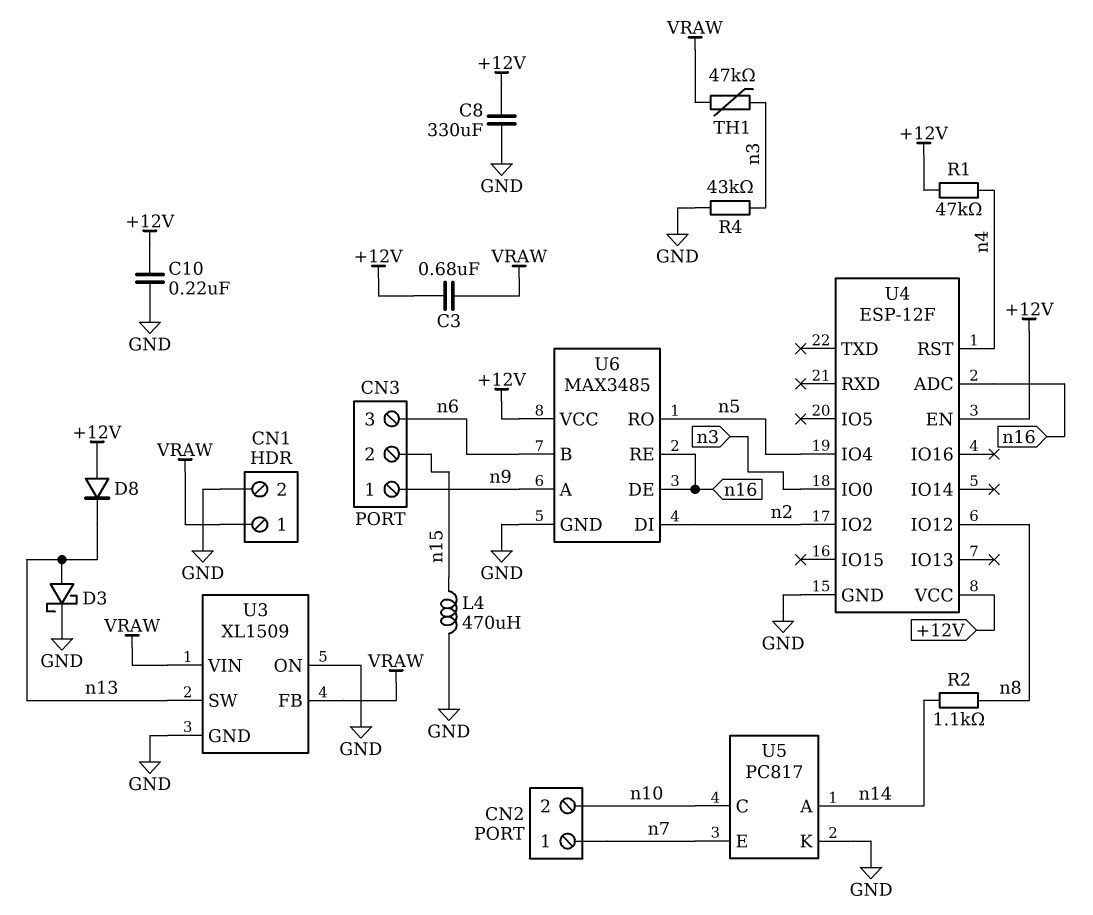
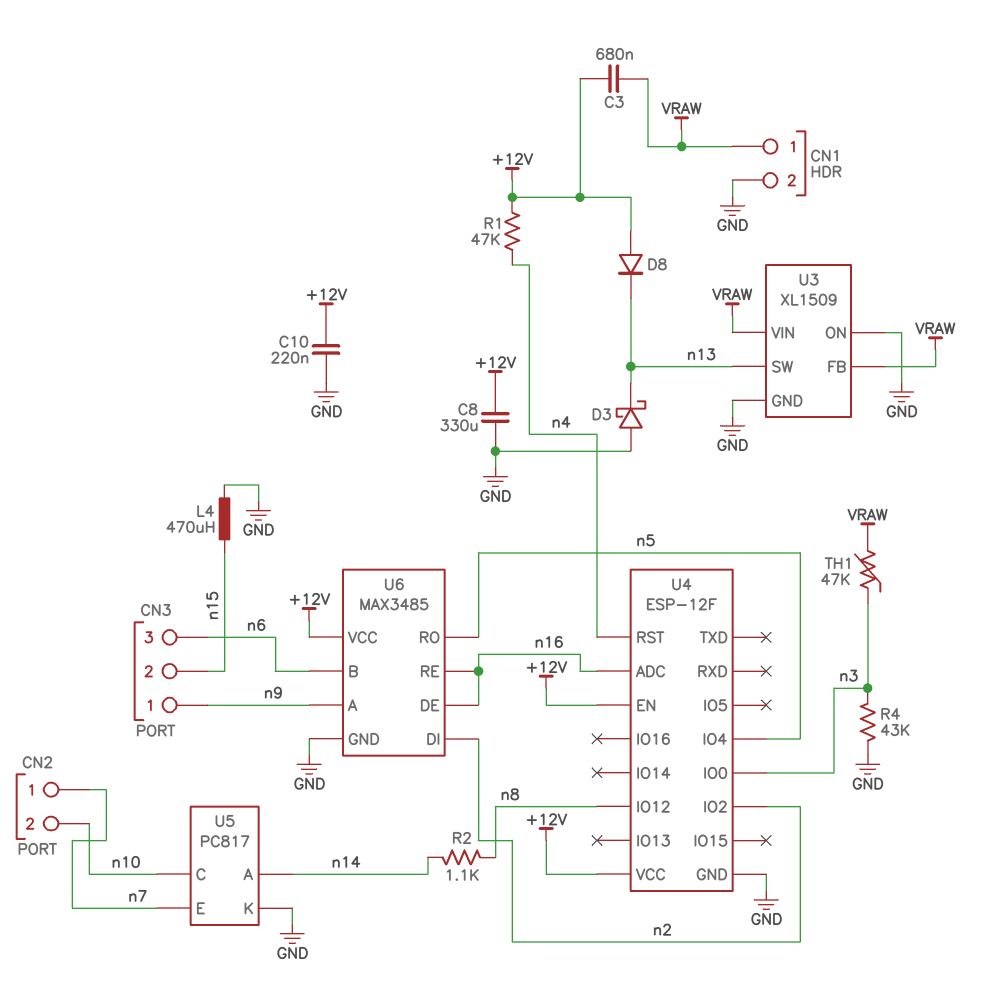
D3: schottky (A n13, K GND) -> schottky (A GND, K n13)

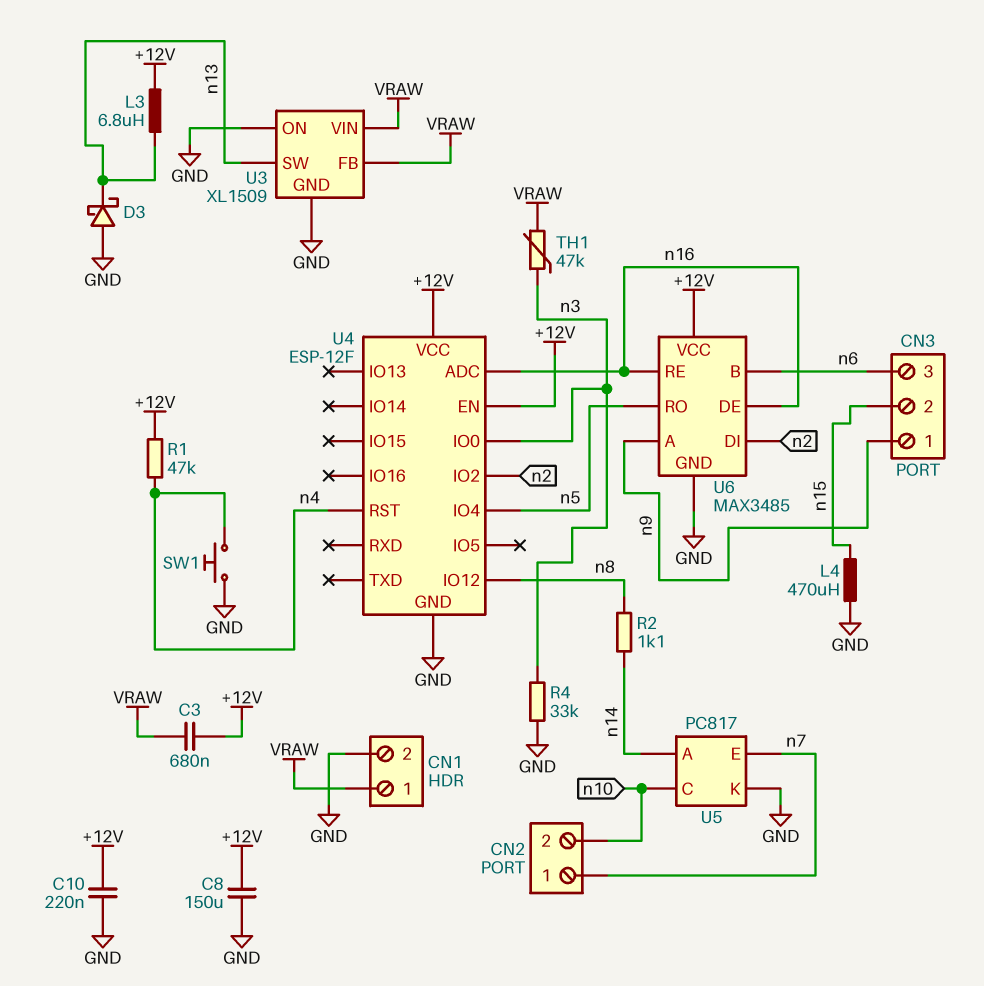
C8: 330uF (+12V, GND) -> 150uF (+12V, GND)
D8: diode (A +12V, K n13) -> none
L3: none -> 6.8uH (+12V, n13)
R4: 43k (GND, n3) -> 33k (GND, n3)
SW1: none -> button (GND, n4)

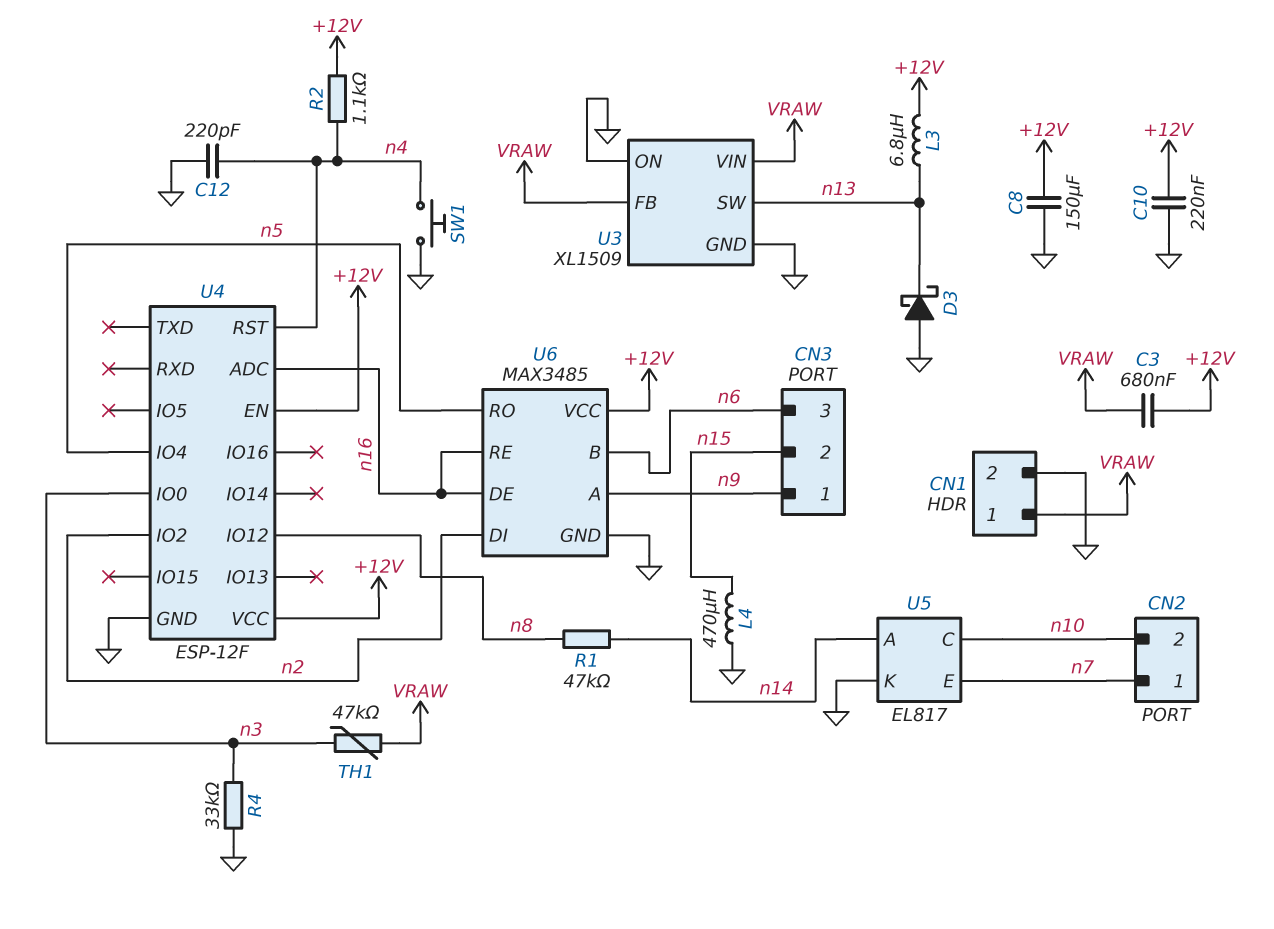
C12: none -> 220pF (GND, n4)
R1: 47k (+12V, n4) -> 47k (n8, n14)
R2: 1.1k (n8, n14) -> 1.1k (+12V, n4)
U5: PC817 -> EL817

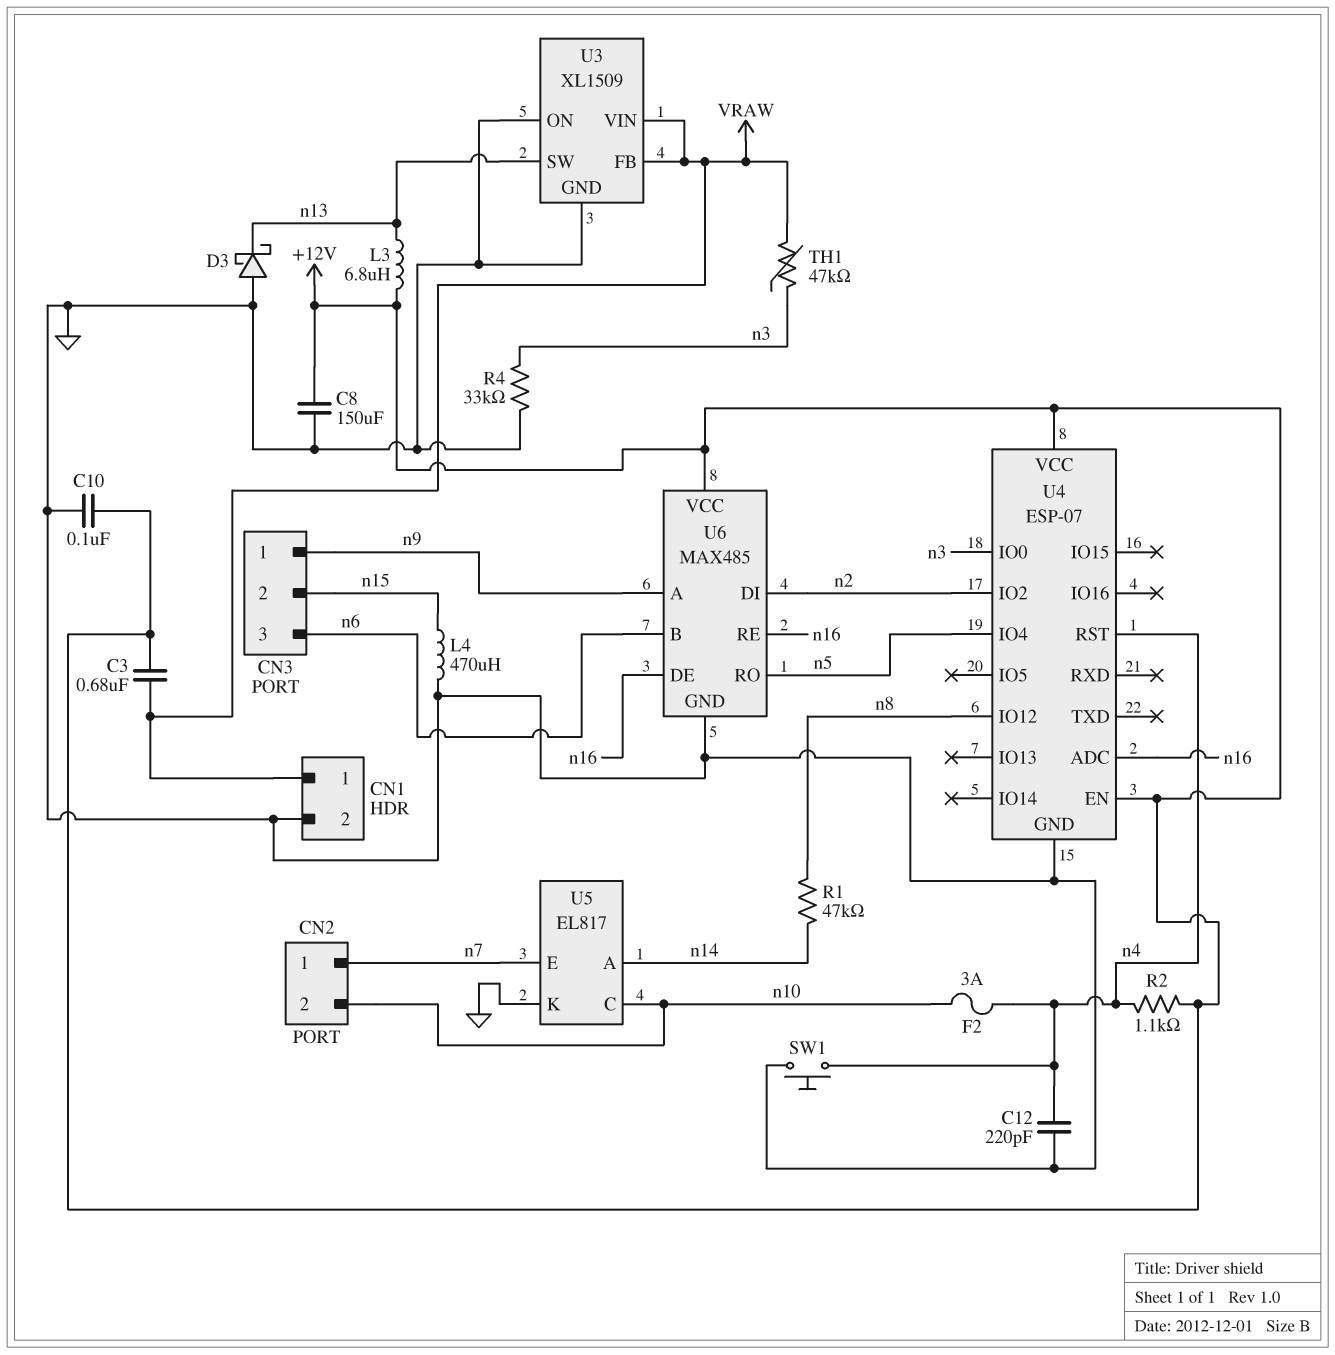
C10: 220nF (+12V, GND) -> 100nF (+12V, GND)
F2: none -> 3A (n4, n10)
U4: ESP-12F -> ESP-07
U6: MAX3485 -> MAX485

